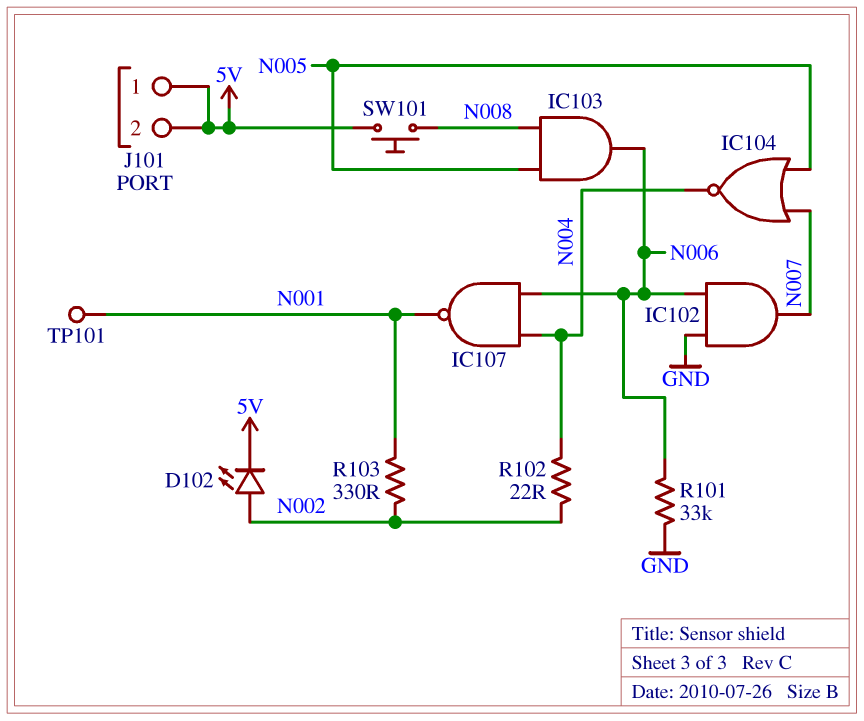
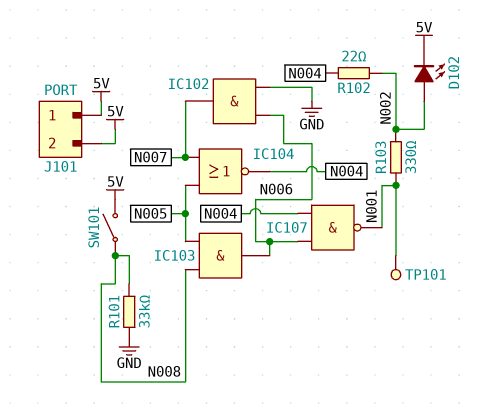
R101: 33k (GND, N006) -> 33k (GND, N008)
SW101: button (5V, N008) -> switch (5V, N008)

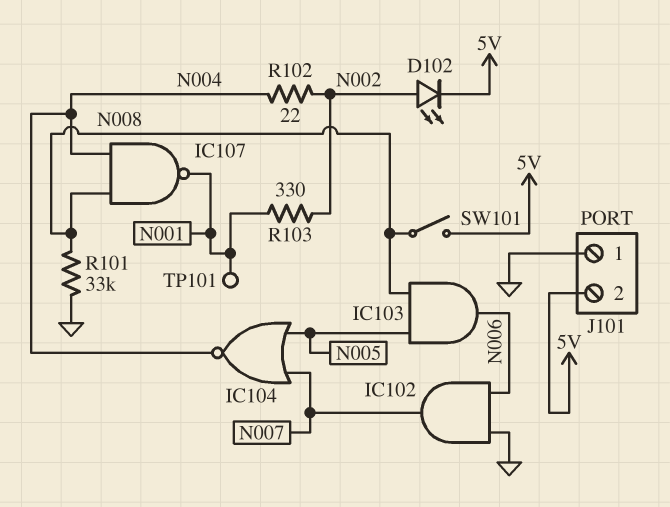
IC107: NAND (in N004, in N006, out N001) -> NAND (in N004, in N008, out N001)
J101 pin 1: 5V -> GND

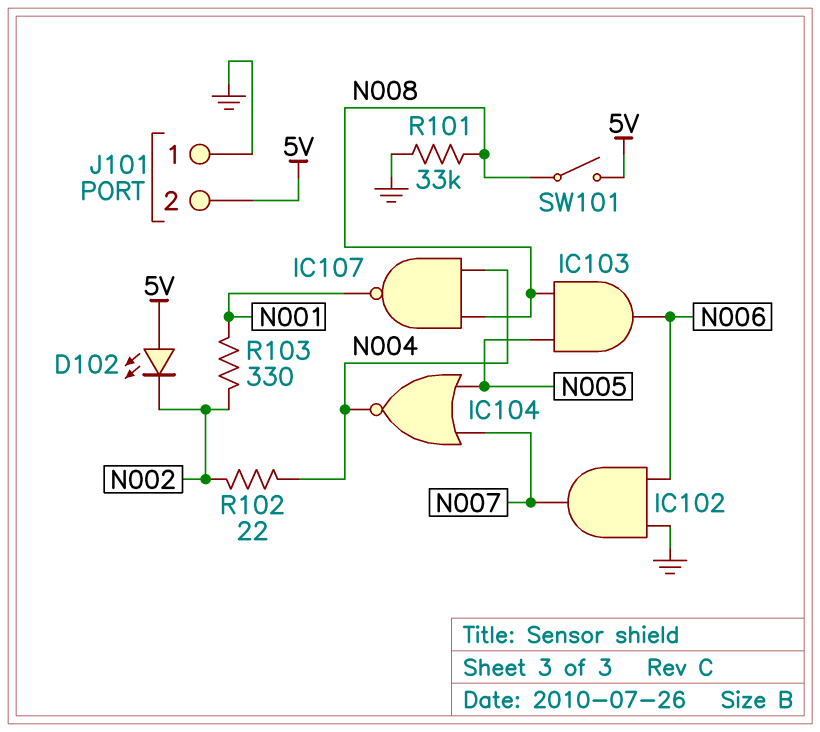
D102: LED (A N002, K 5V) -> LED (A 5V, K N002)
TP101: test point (N001) -> none

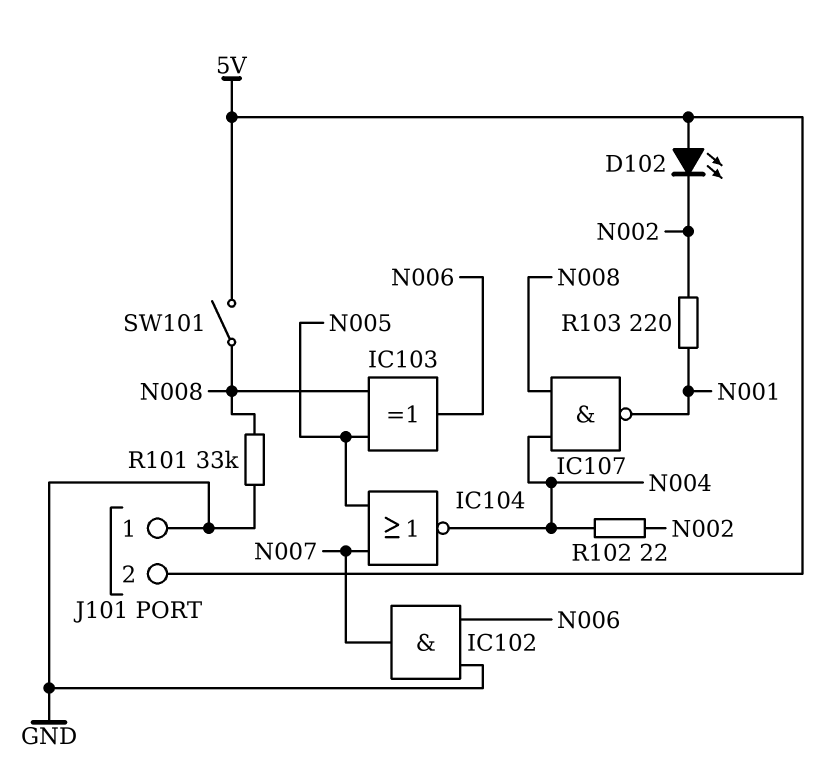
IC103: AND (in N005, in N008, out N006) -> XOR (in N005, in N008, out N006)
R103: 330 (N001, N002) -> 220 (N001, N002)

